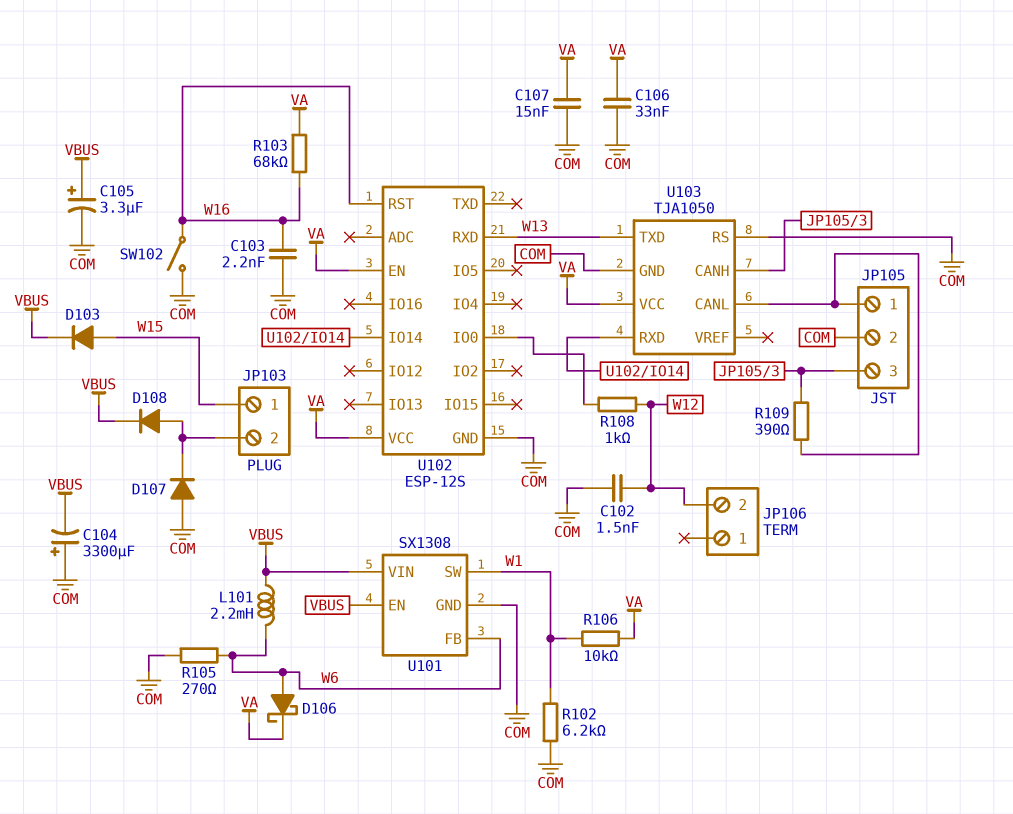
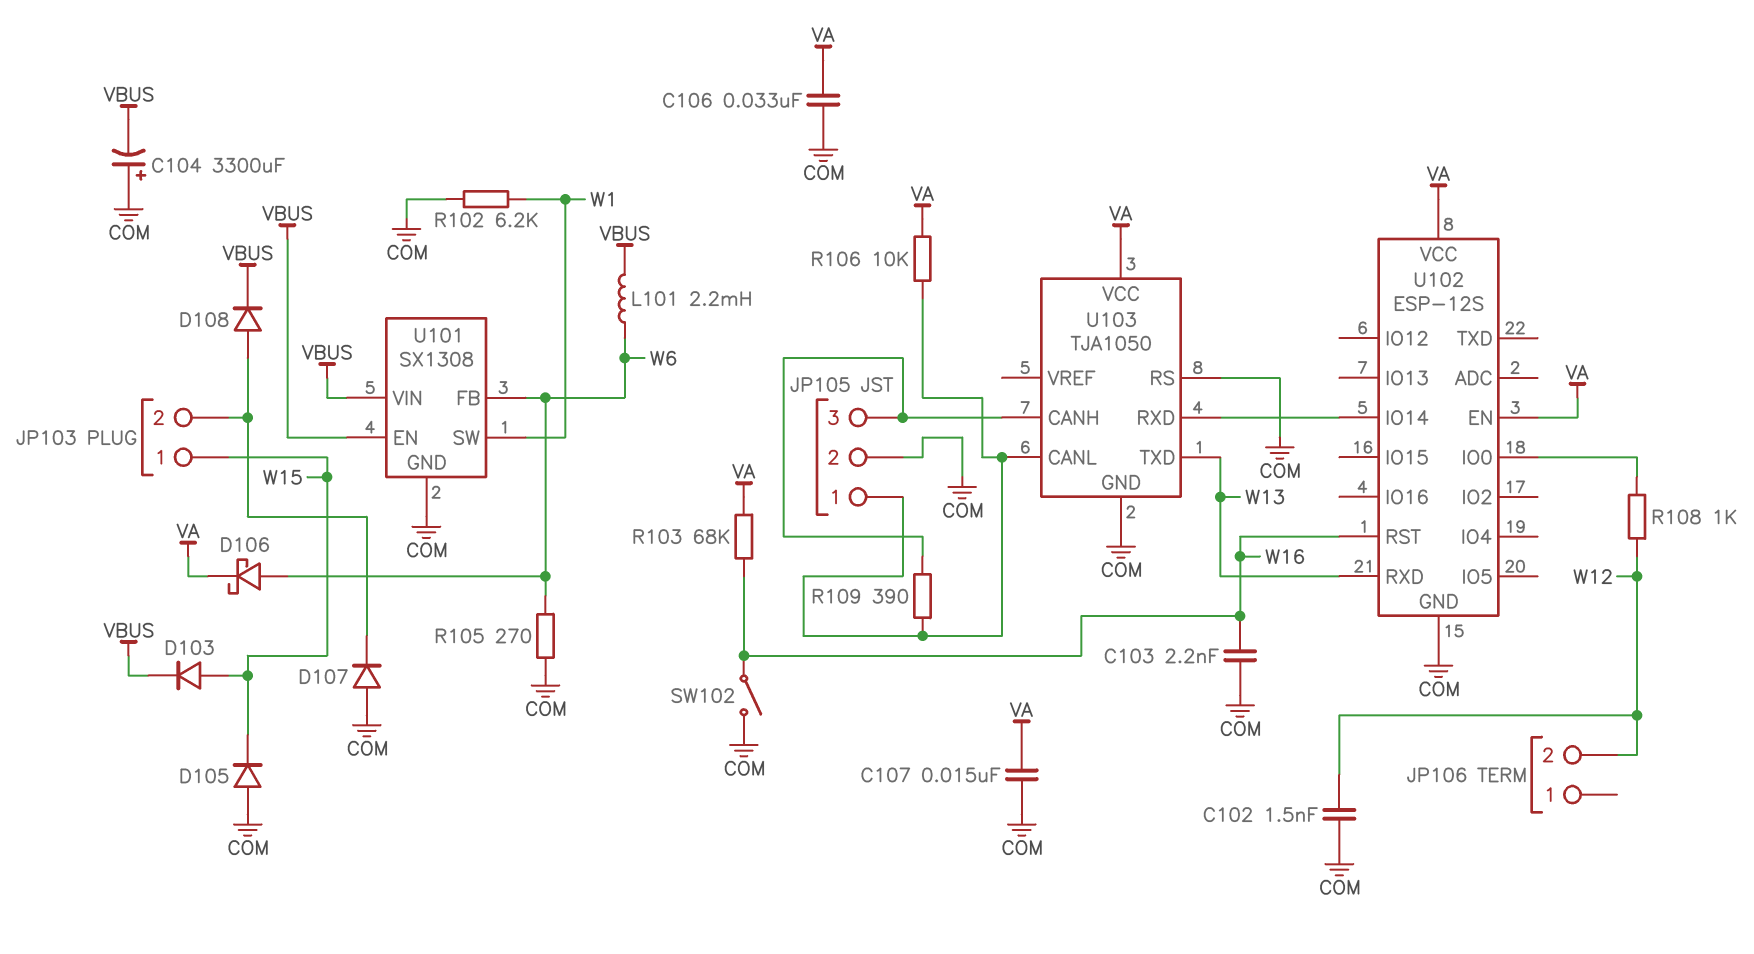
C105: 3.3uF (plus VBUS, minus COM) -> none
D105: none -> diode (A COM, K W15)
R106: 10k (VA, W1) -> 10k (JP105/1, VA)

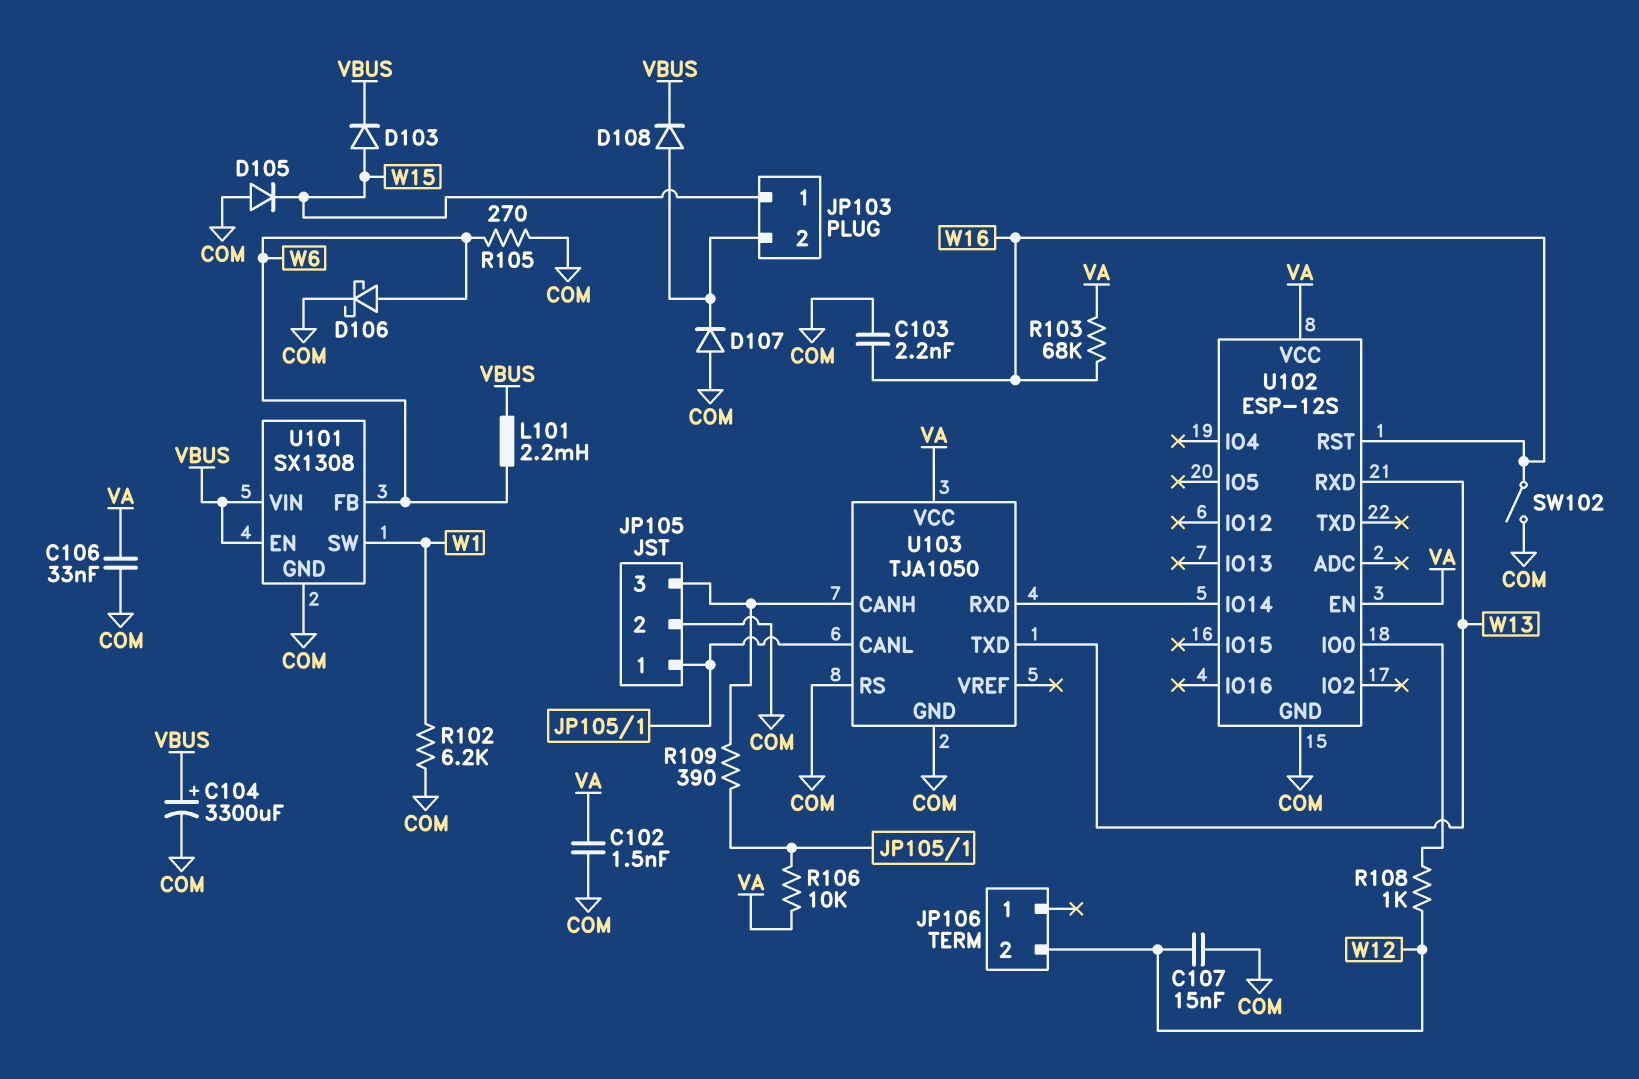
C102: 1.5nF (COM, W12) -> 1.5nF (COM, VA)
C104: 3300uF (plus COM, minus VBUS) -> 3300uF (plus VBUS, minus COM)
C107: 15nF (COM, VA) -> 15nF (COM, W12)
D106: schottky (A W6, K VA) -> schottky (A W6, K COM)

